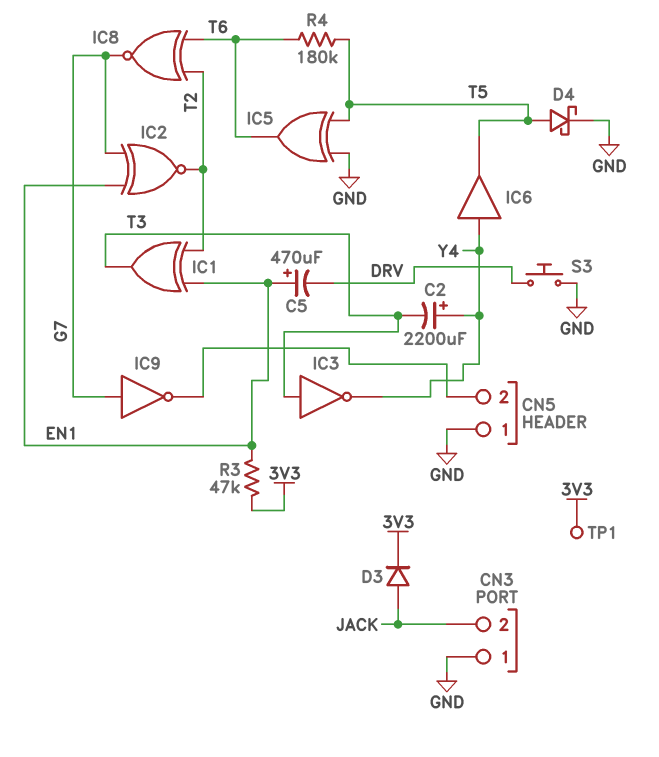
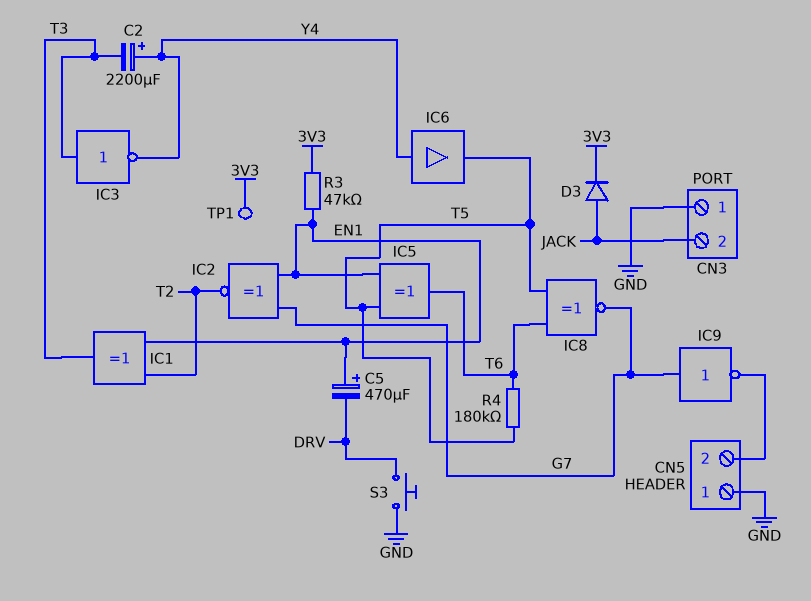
D4: schottky (A T5, K GND) -> none
IC5: XOR (in GND, in T5, out T6) -> XOR (in EN1, in T5, out T6)
IC8: XNOR (in T2, in T6, out G7) -> XNOR (in T5, in T6, out G7)

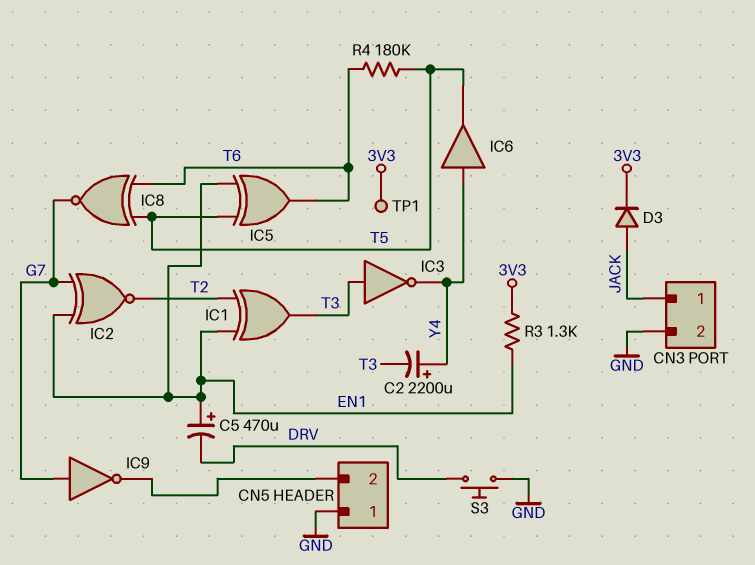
CN3 pin 1: GND -> JACK
CN3 pin 2: JACK -> GND
R3: 47k (3V3, EN1) -> 1.3k (3V3, EN1)

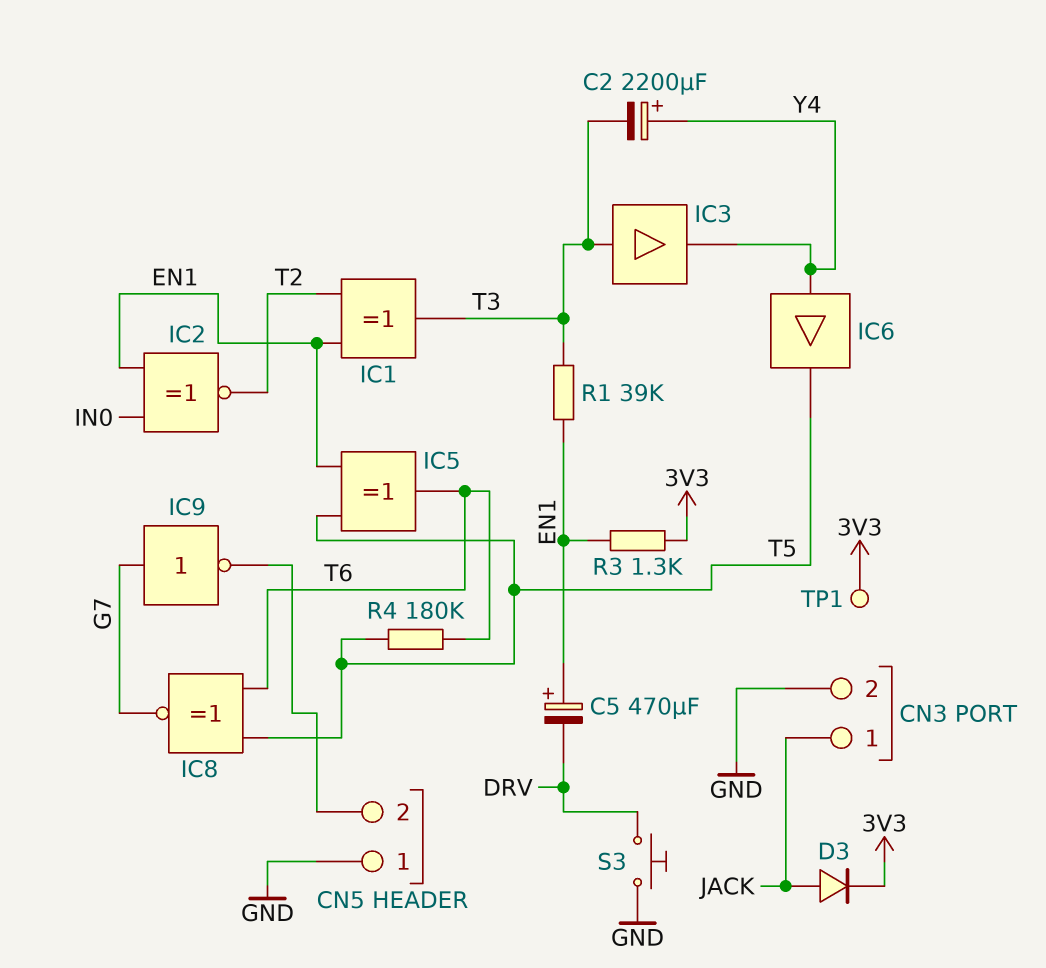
IC2: XNOR (in EN1, in G7, out T2) -> XNOR (in EN1, in IN0, out T2)
IC3: NOT (in T3, out Y4) -> buffer (in T3, out Y4)
R1: none -> 39k (EN1, T3)

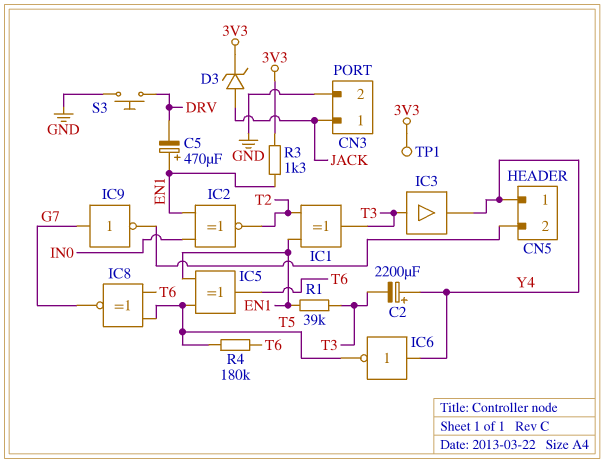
CN5 pin 1: GND -> Y4
D3: diode (A JACK, K 3V3) -> zener (A JACK, K 3V3)
IC6: buffer (in Y4, out T5) -> NOT (in Y4, out T5)

